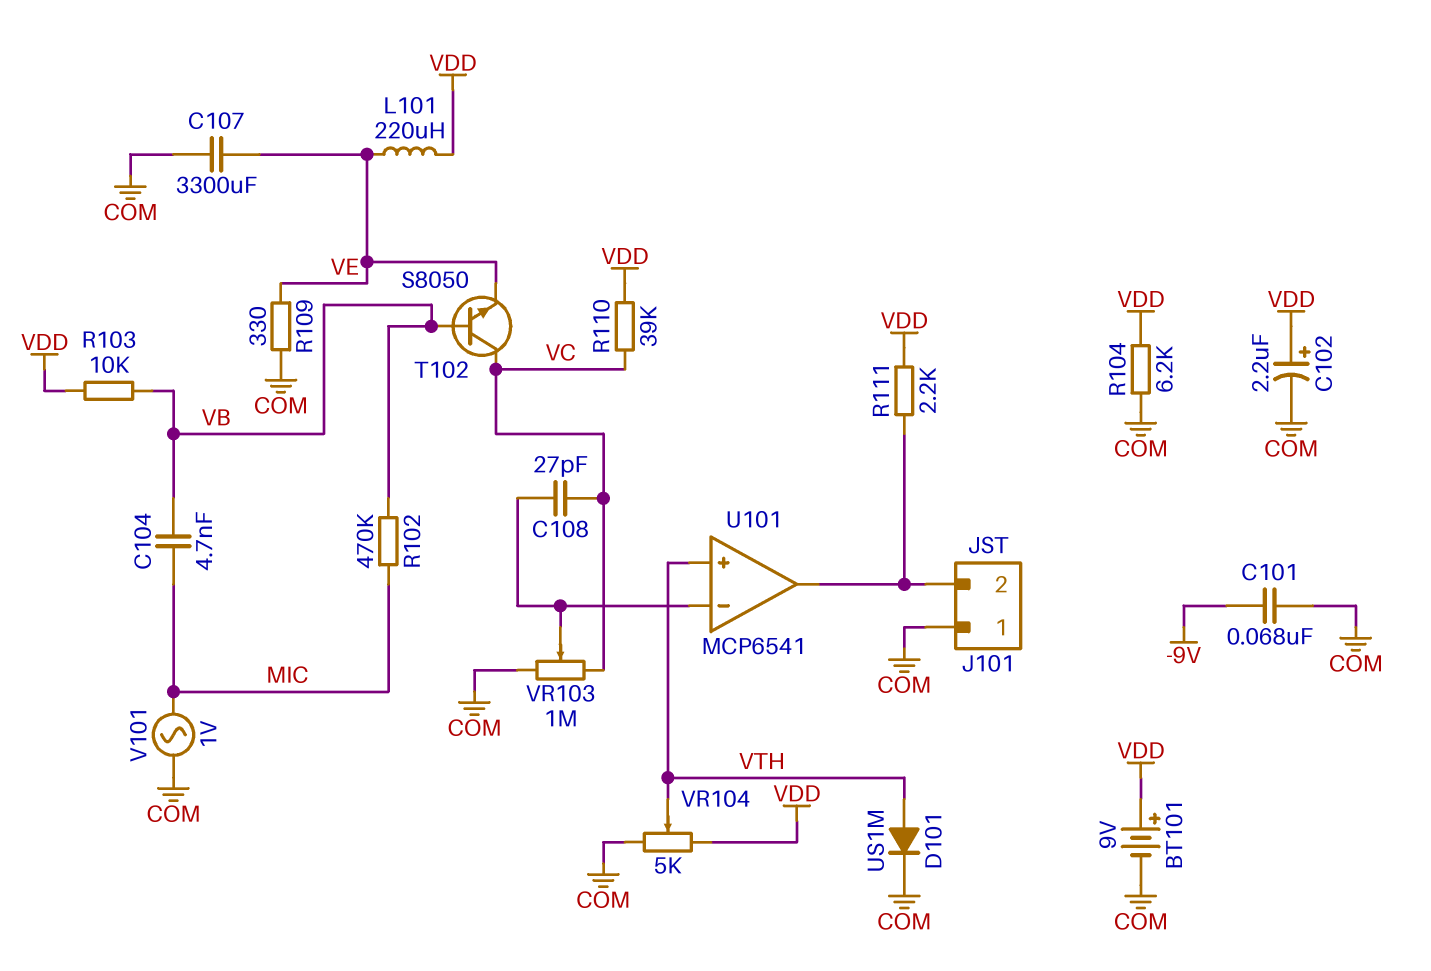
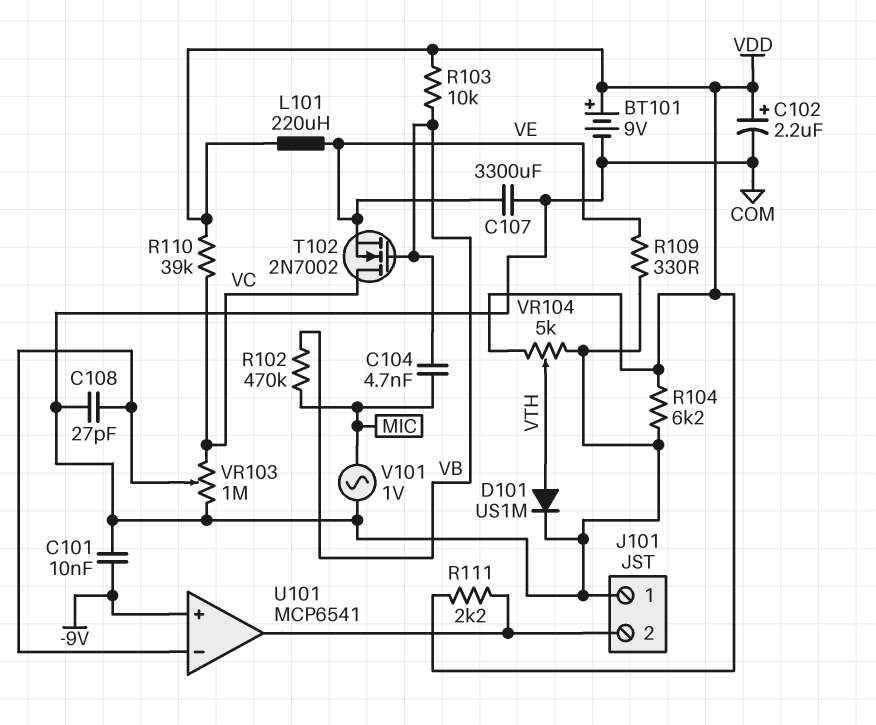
C101: 68nF (-9V, COM) -> 10nF (-9V, COM)
C108: 27pF (U101/in-, VC) -> 27pF (COM, U101/in-)
T102: NPN S8050 (B VB, C VC, E VE) -> NMOS 2N7002 (G VB, D VC, S VE)
U101 pin in+: VTH -> -9V

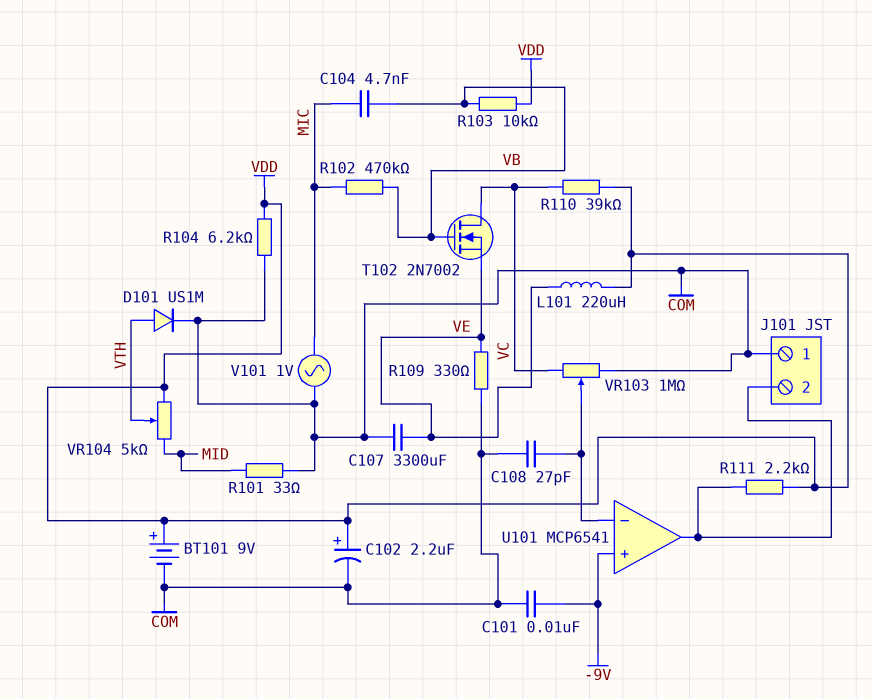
R101: none -> 33 (COM, MID)
VR104: 5k (COM, VDD, wiper VTH) -> 5k (MID, VDD, wiper VTH)

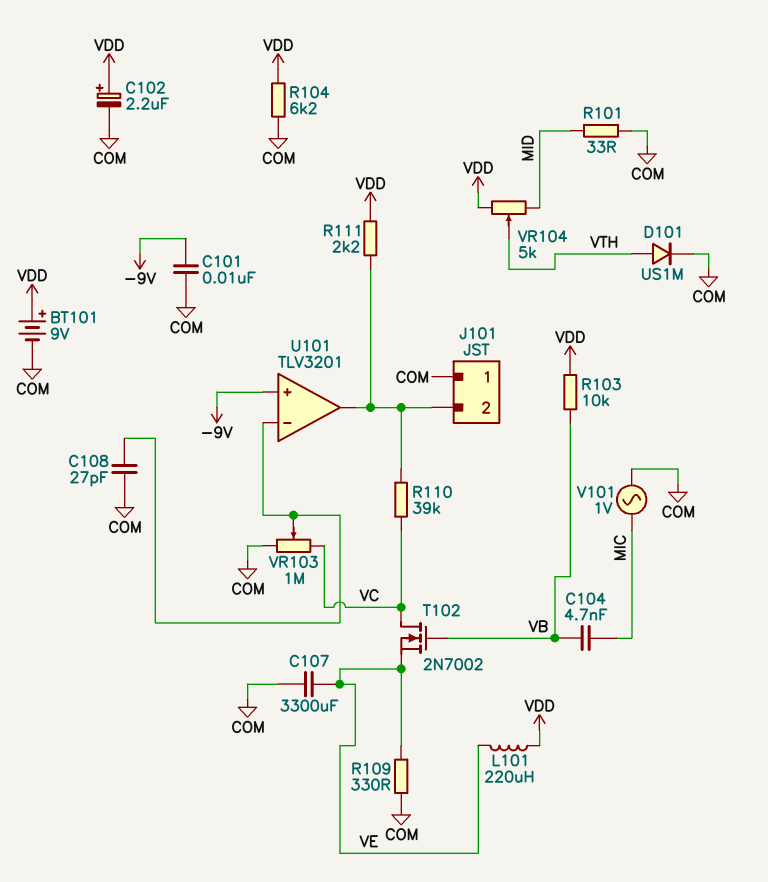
R102: 470k (MIC, VB) -> none
R110: 39k (VC, VDD) -> 39k (J101/2, VC)
U101: MCP6541 -> TLV3201

